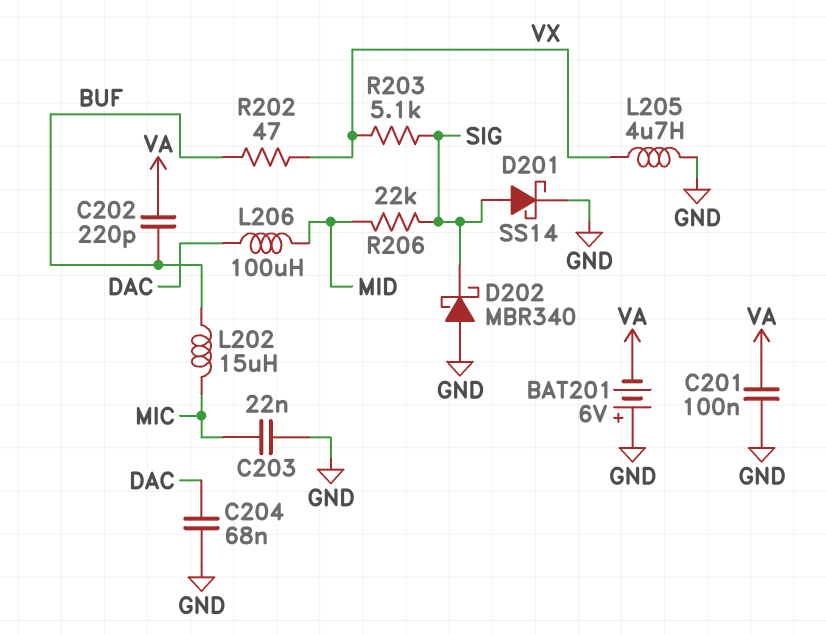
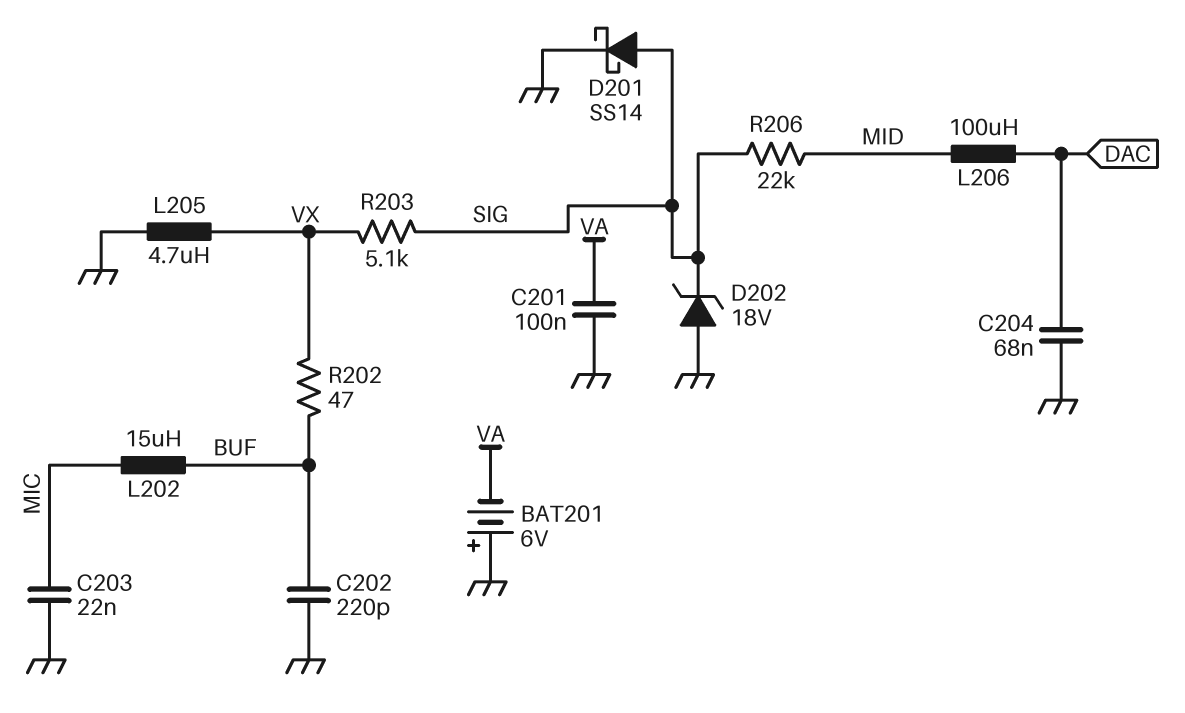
C202: 220pF (BUF, VA) -> 220pF (BUF, GND)
D202: schottky MBR340 (A GND, K SIG) -> zener 18V (A GND, K SIG)

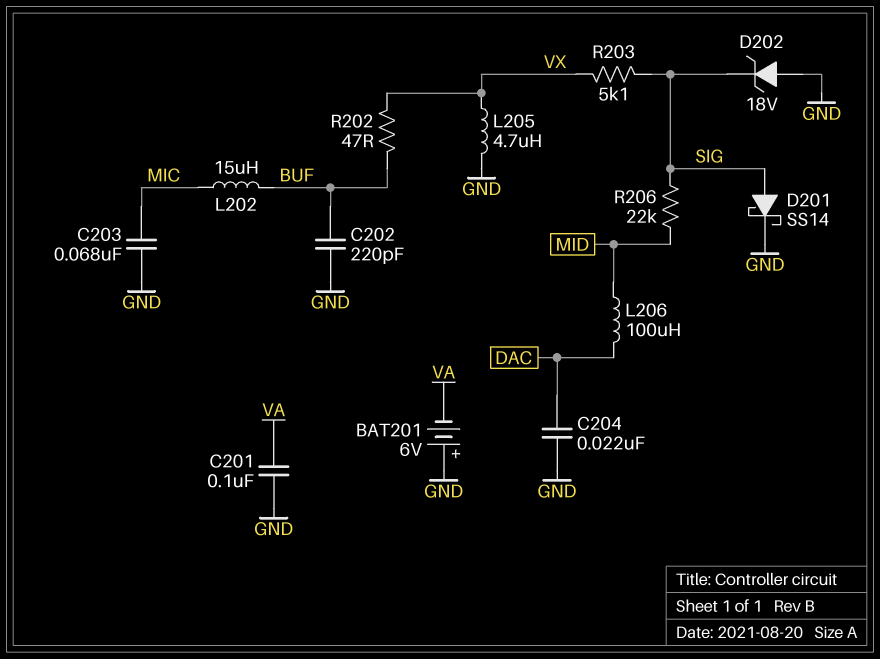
C203: 22nF (GND, MIC) -> 68nF (GND, MIC)
C204: 68nF (DAC, GND) -> 22nF (DAC, GND)

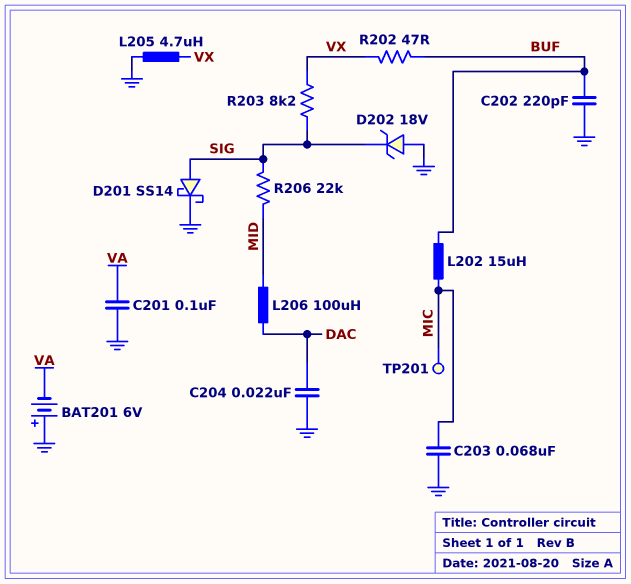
R203: 5.1k (SIG, VX) -> 8.2k (SIG, VX)
TP201: none -> test point (MIC)

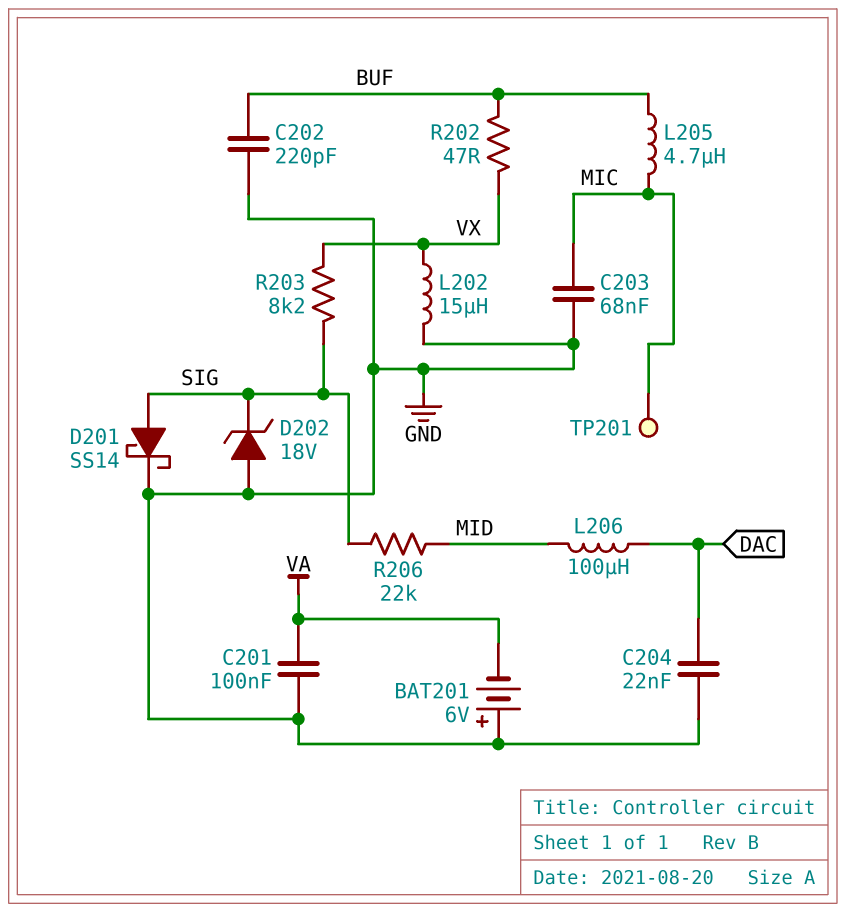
L202: 15uH (BUF, MIC) -> 15uH (GND, VX)
L205: 4.7uH (GND, VX) -> 4.7uH (BUF, MIC)

